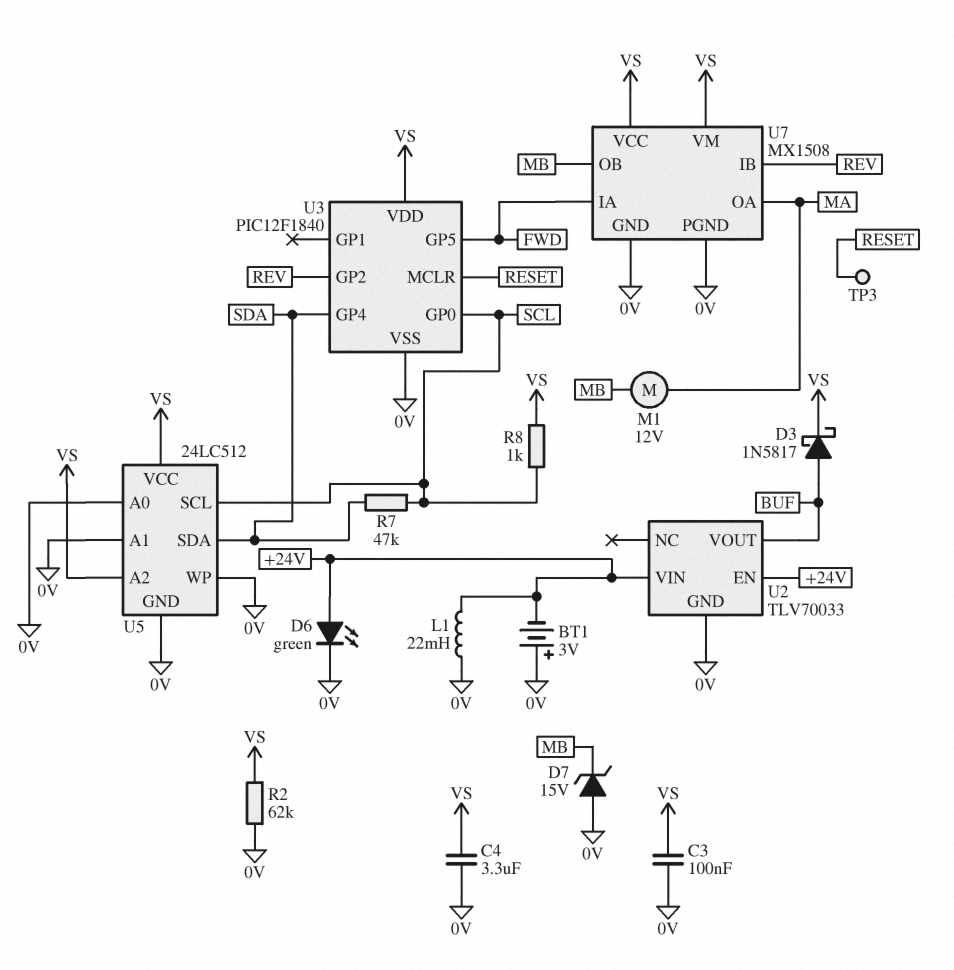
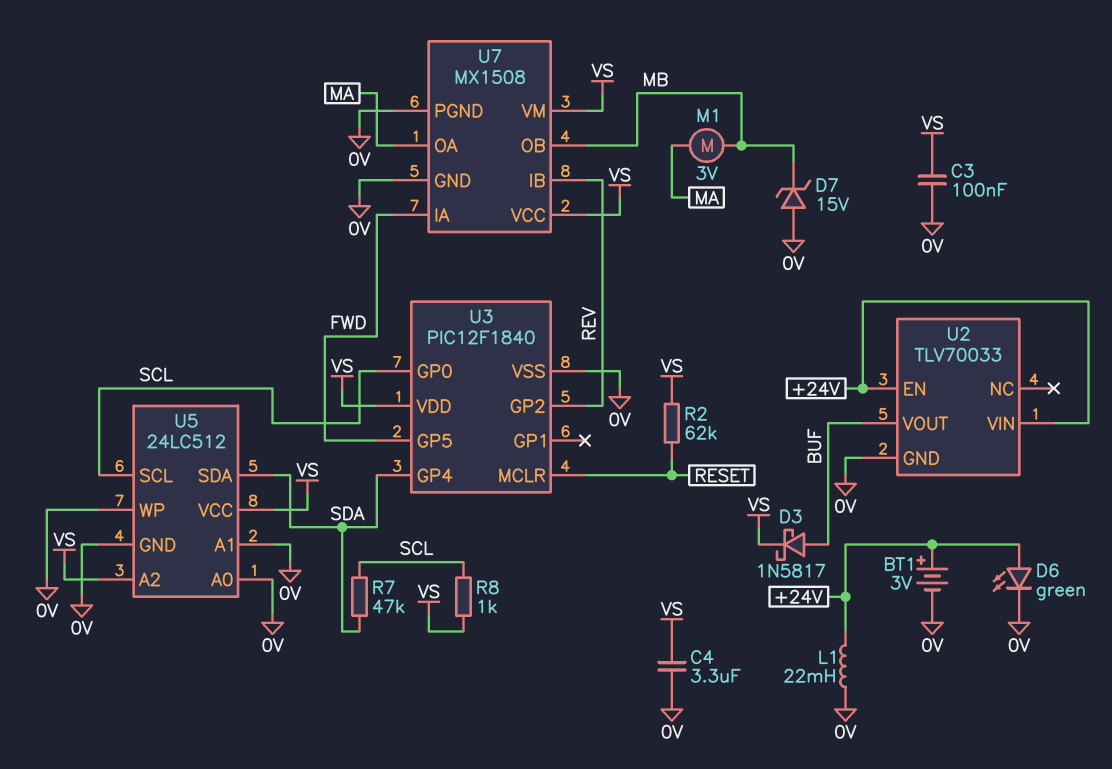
BT1: 3V (plus 0V, minus +24V) -> 3V (plus +24V, minus 0V)
M1: motor 12V (MA, MB) -> motor 3V (MA, MB)
R2: 62k (0V, VS) -> 62k (RESET, VS)
TP3: test point (RESET) -> none

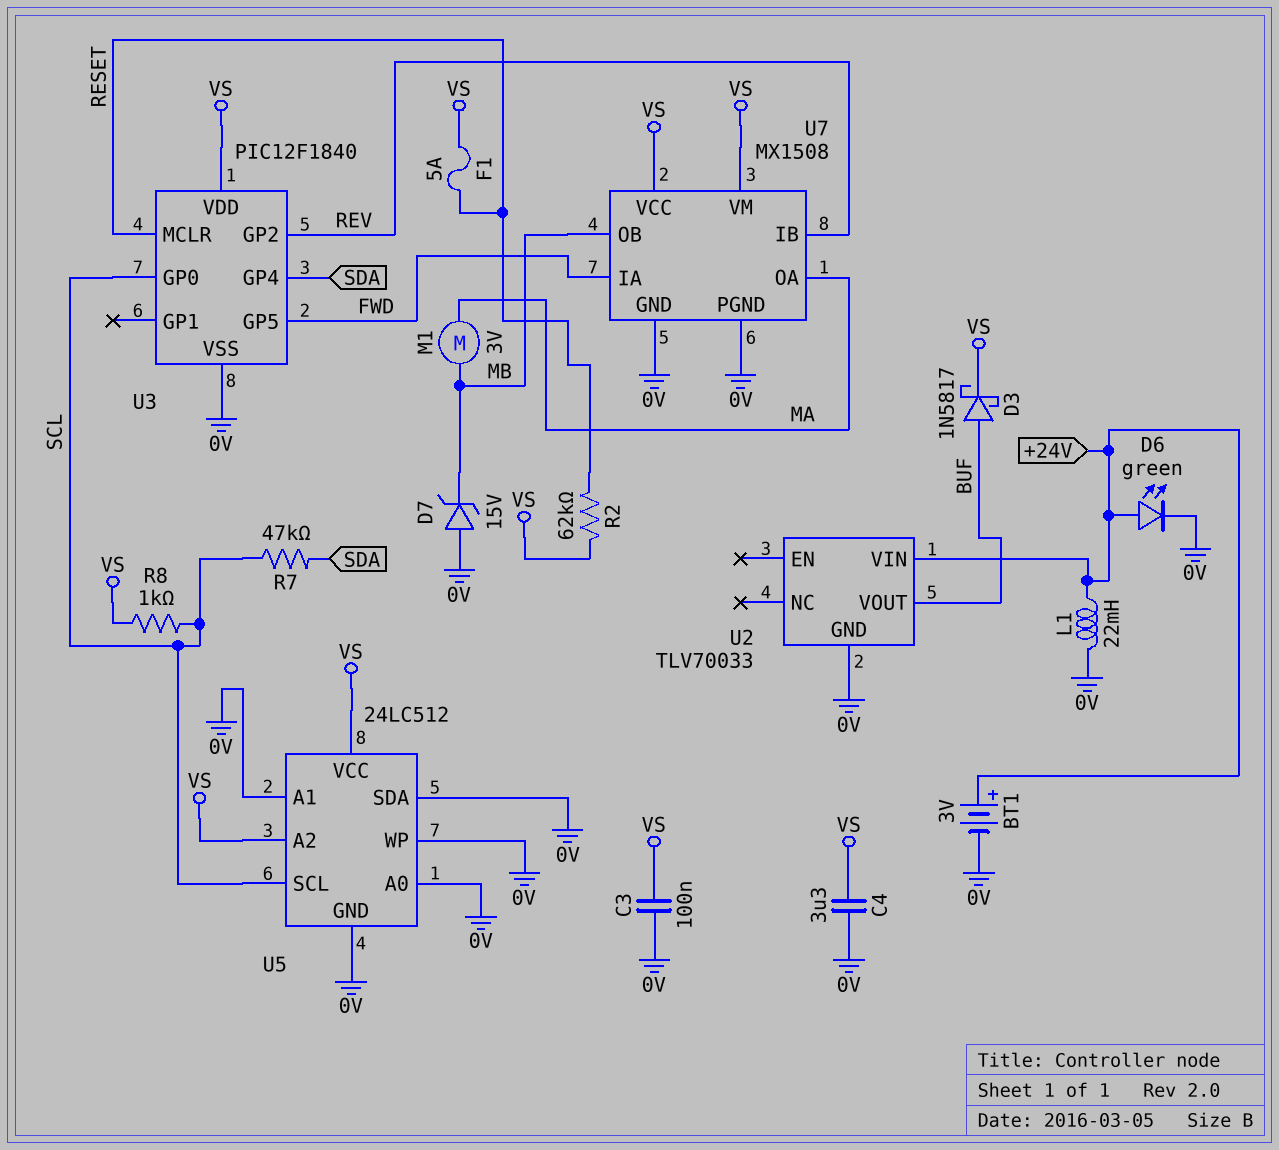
F1: none -> 5A (RESET, VS)
U2 pin EN: +24V -> none
U5 pin SDA: SDA -> 0V

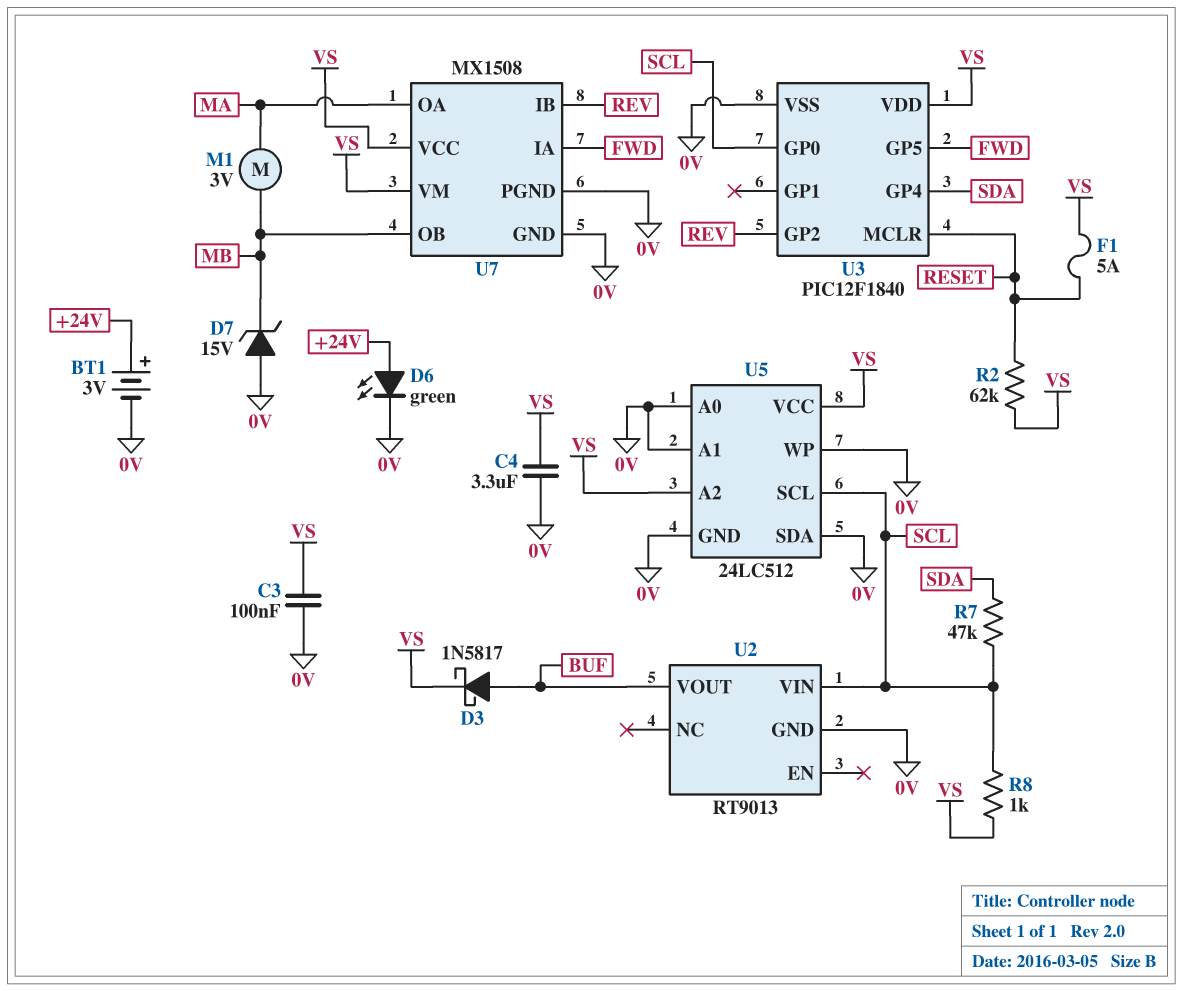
L1: 22mH (+24V, 0V) -> none
U2: TLV70033 -> RT9013
U2 pin VIN: +24V -> SCL

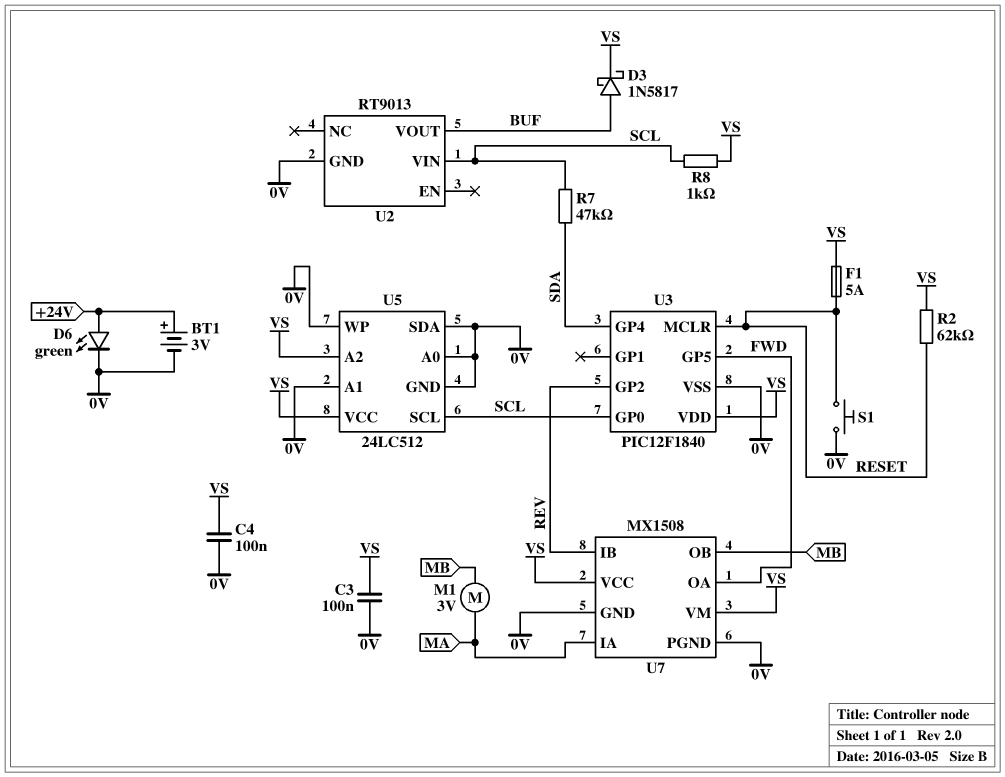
C4: 3.3uF (0V, VS) -> 100nF (0V, VS)
D7: zener 15V (A 0V, K MB) -> none
S1: none -> button (0V, RESET)
U7 pin IA: FWD -> MA
U7 pin OA: MA -> FWD

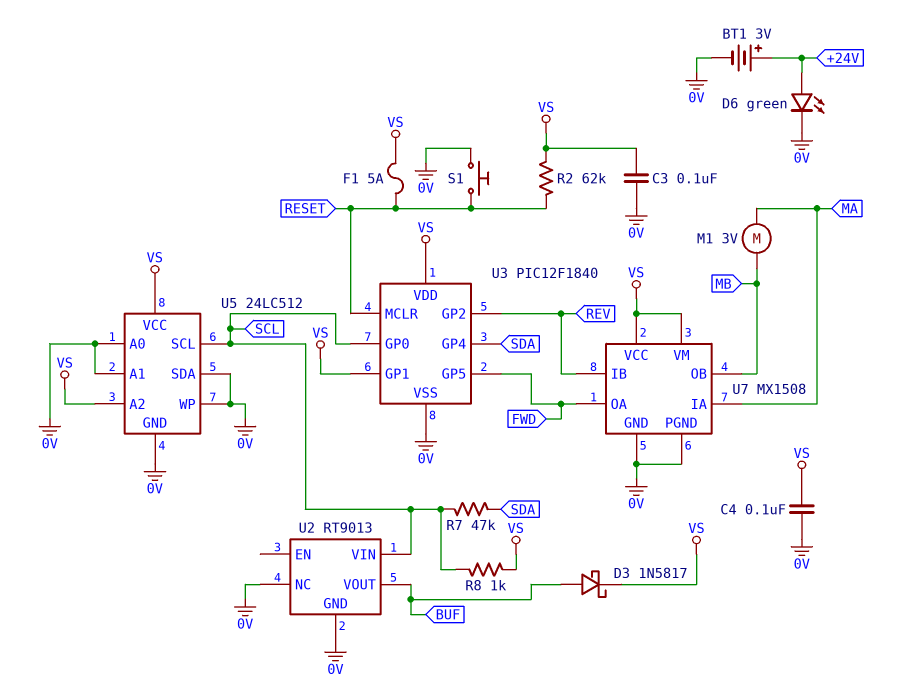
U2 pin NC: none -> 0V
U3 pin GP1: none -> VS

